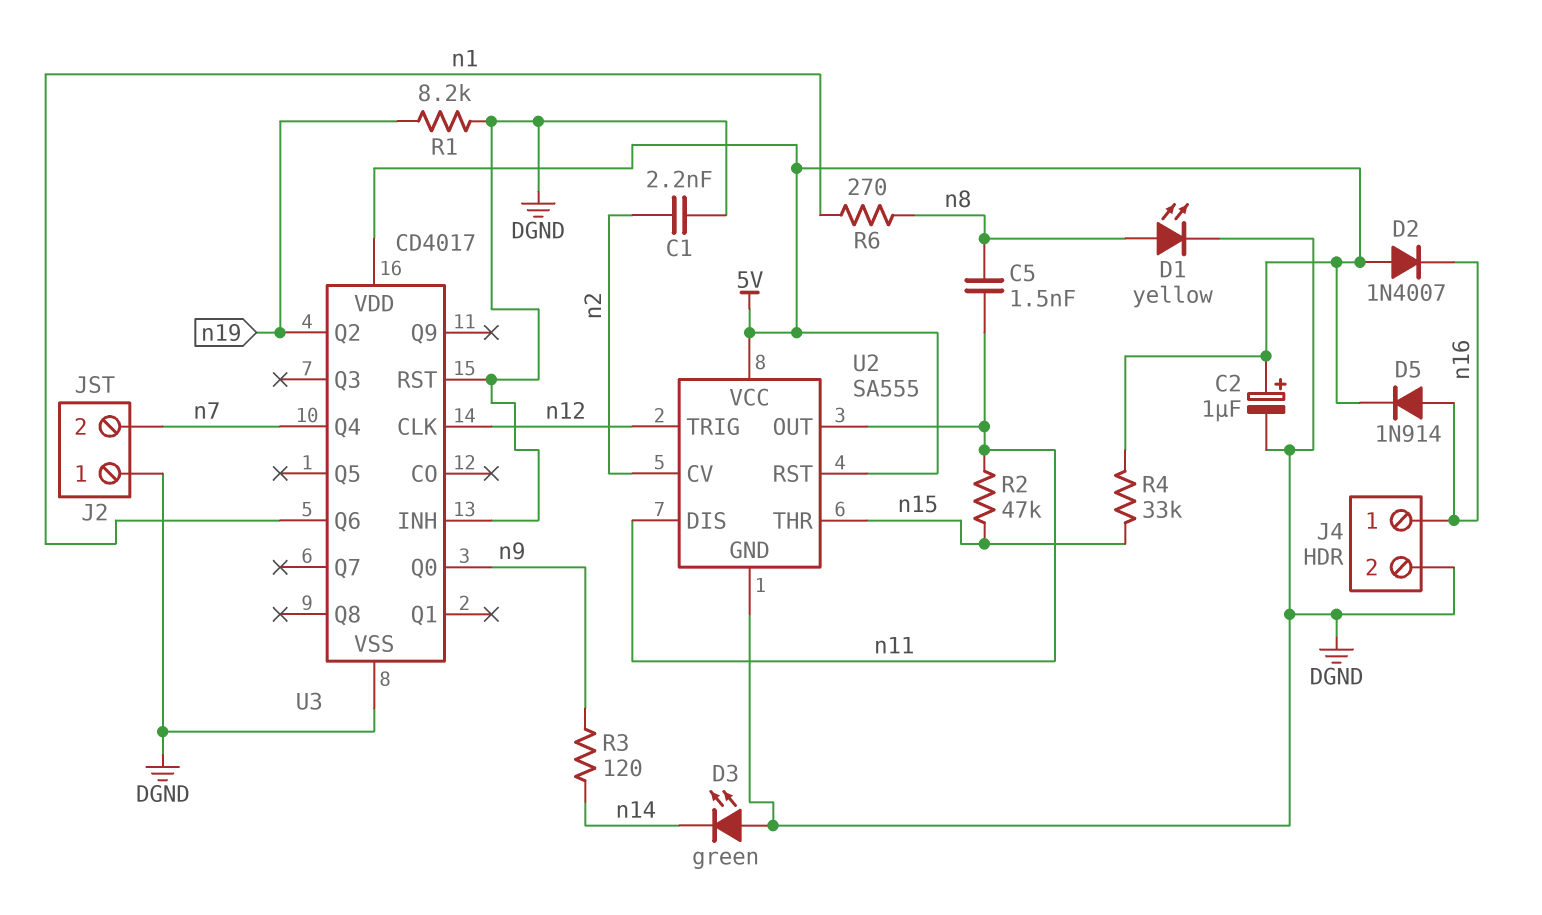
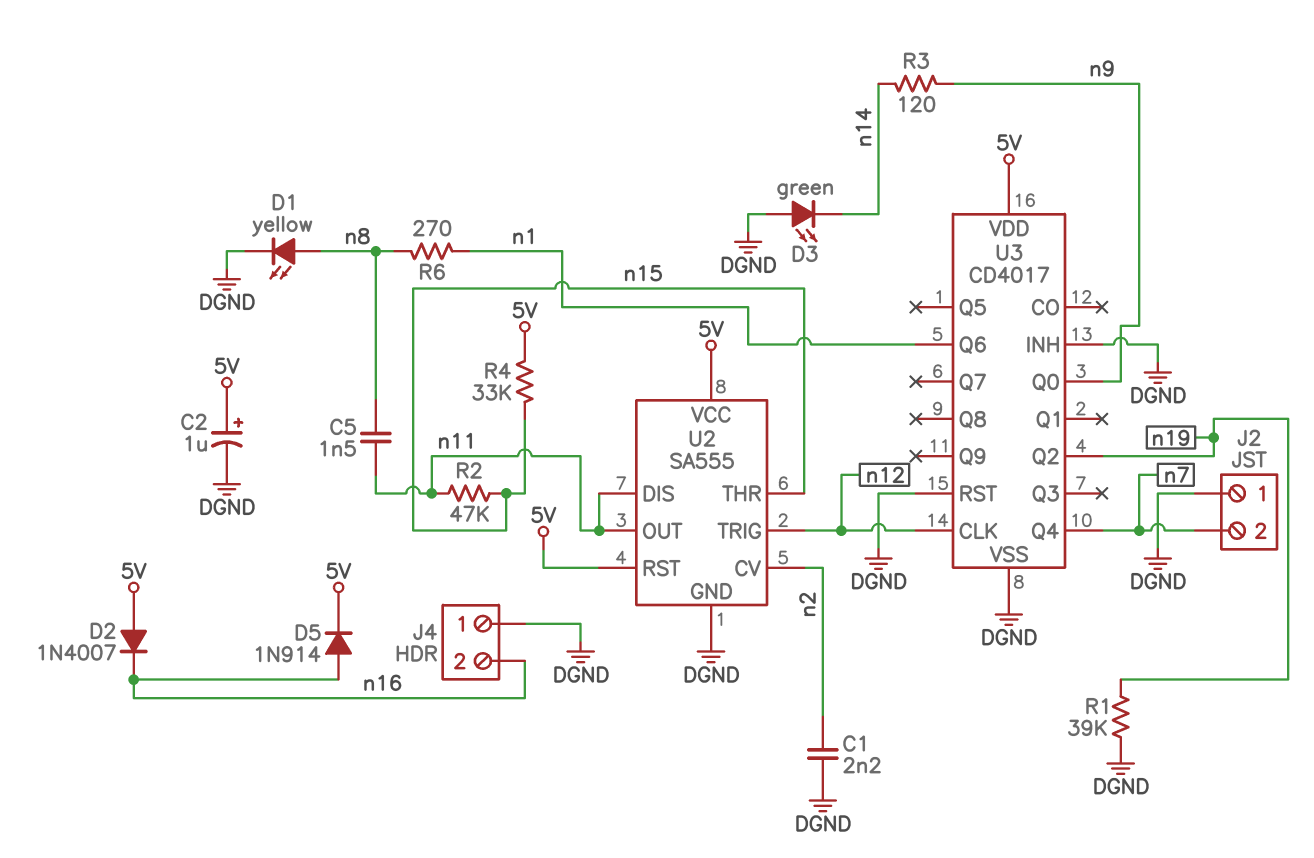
J4 pin 1: n16 -> DGND
J4 pin 2: DGND -> n16
R1: 8.2k (DGND, n19) -> 39k (DGND, n19)

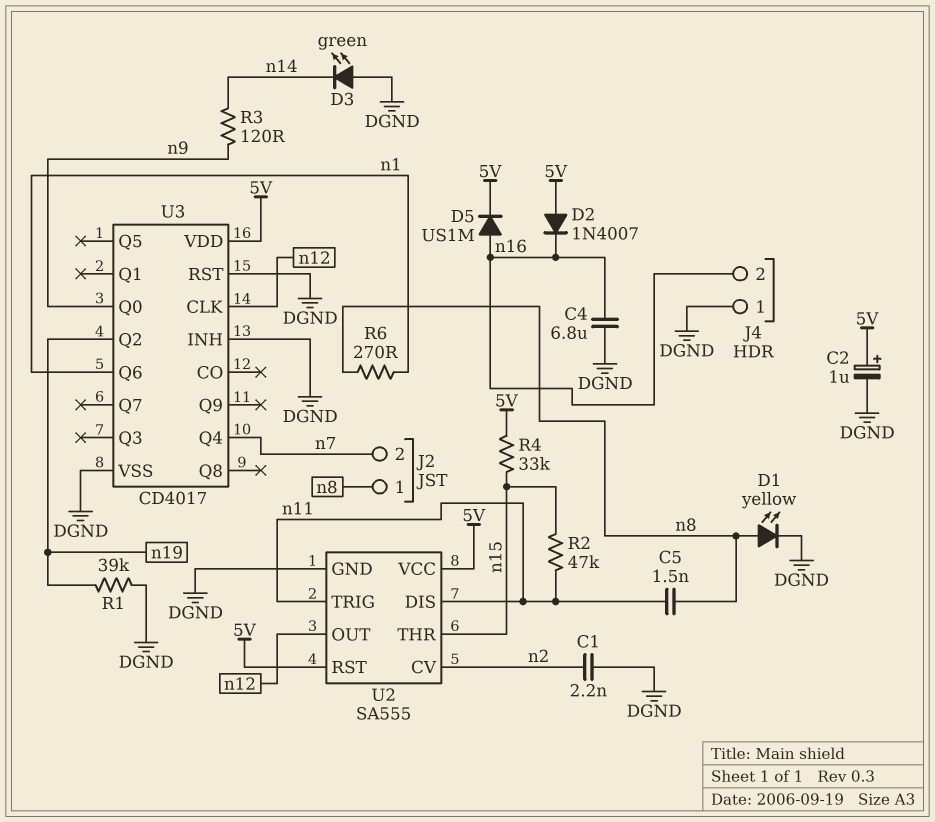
C4: none -> 6.8uF (DGND, n16)
D5: diode 1N914 (A n16, K 5V) -> diode US1M (A n16, K 5V)
J2 pin 1: DGND -> n8
U2 pin OUT: n11 -> n12
U2 pin TRIG: n12 -> n11

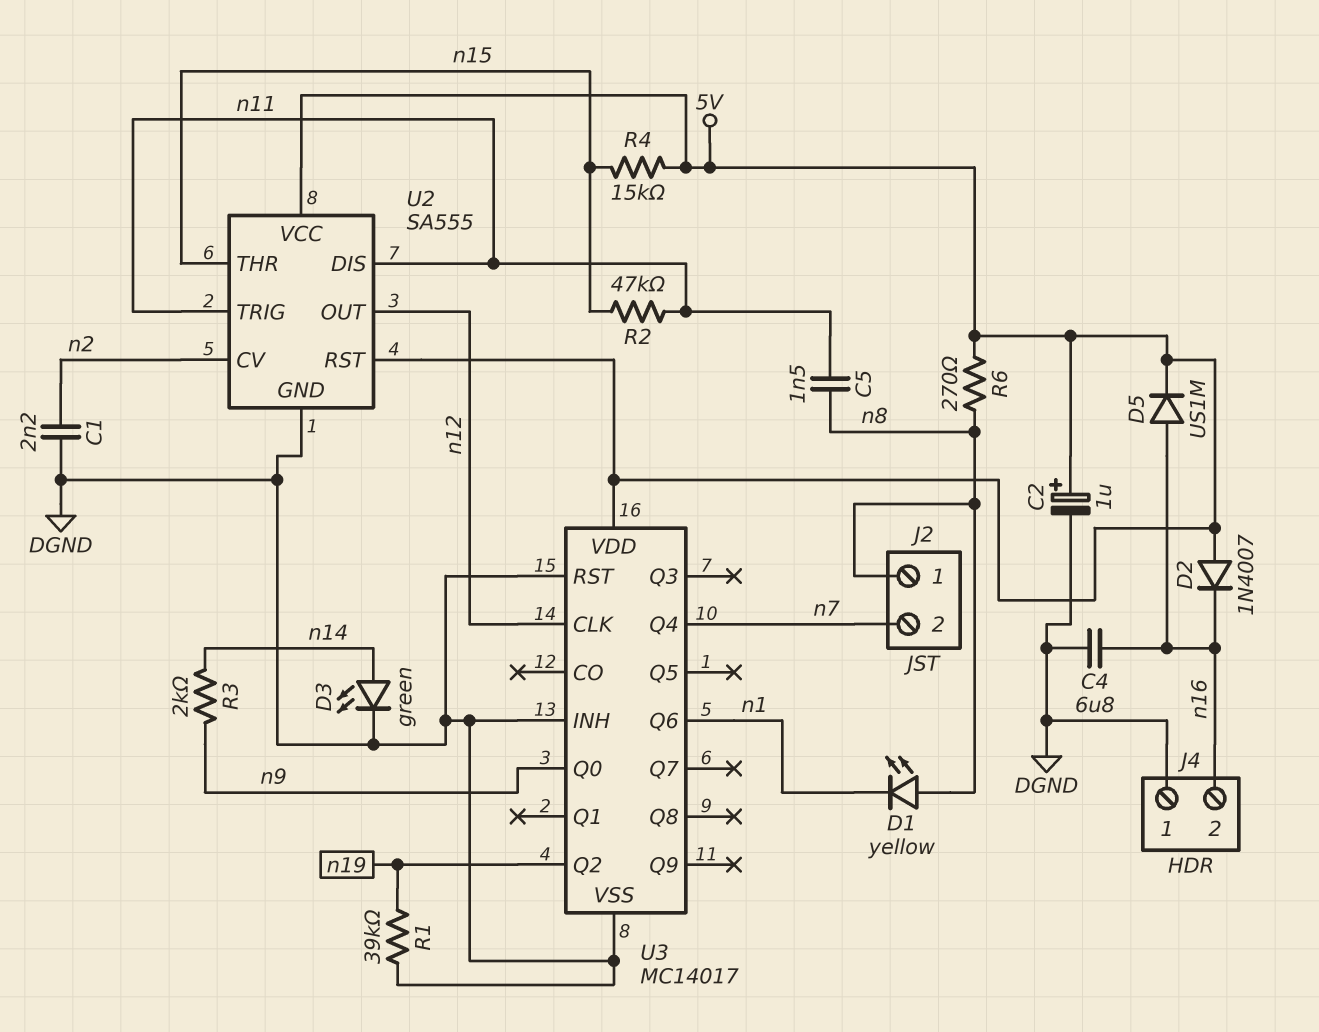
D1: LED yellow (A n8, K DGND) -> LED yellow (A n8, K n1)
D3: LED green (A DGND, K n14) -> LED green (A n14, K DGND)
R3: 120 (n9, n14) -> 2k (n9, n14)
R4: 33k (5V, n15) -> 15k (5V, n15)
R6: 270 (n1, n8) -> 270 (5V, n8)
U3: CD4017 -> MC14017

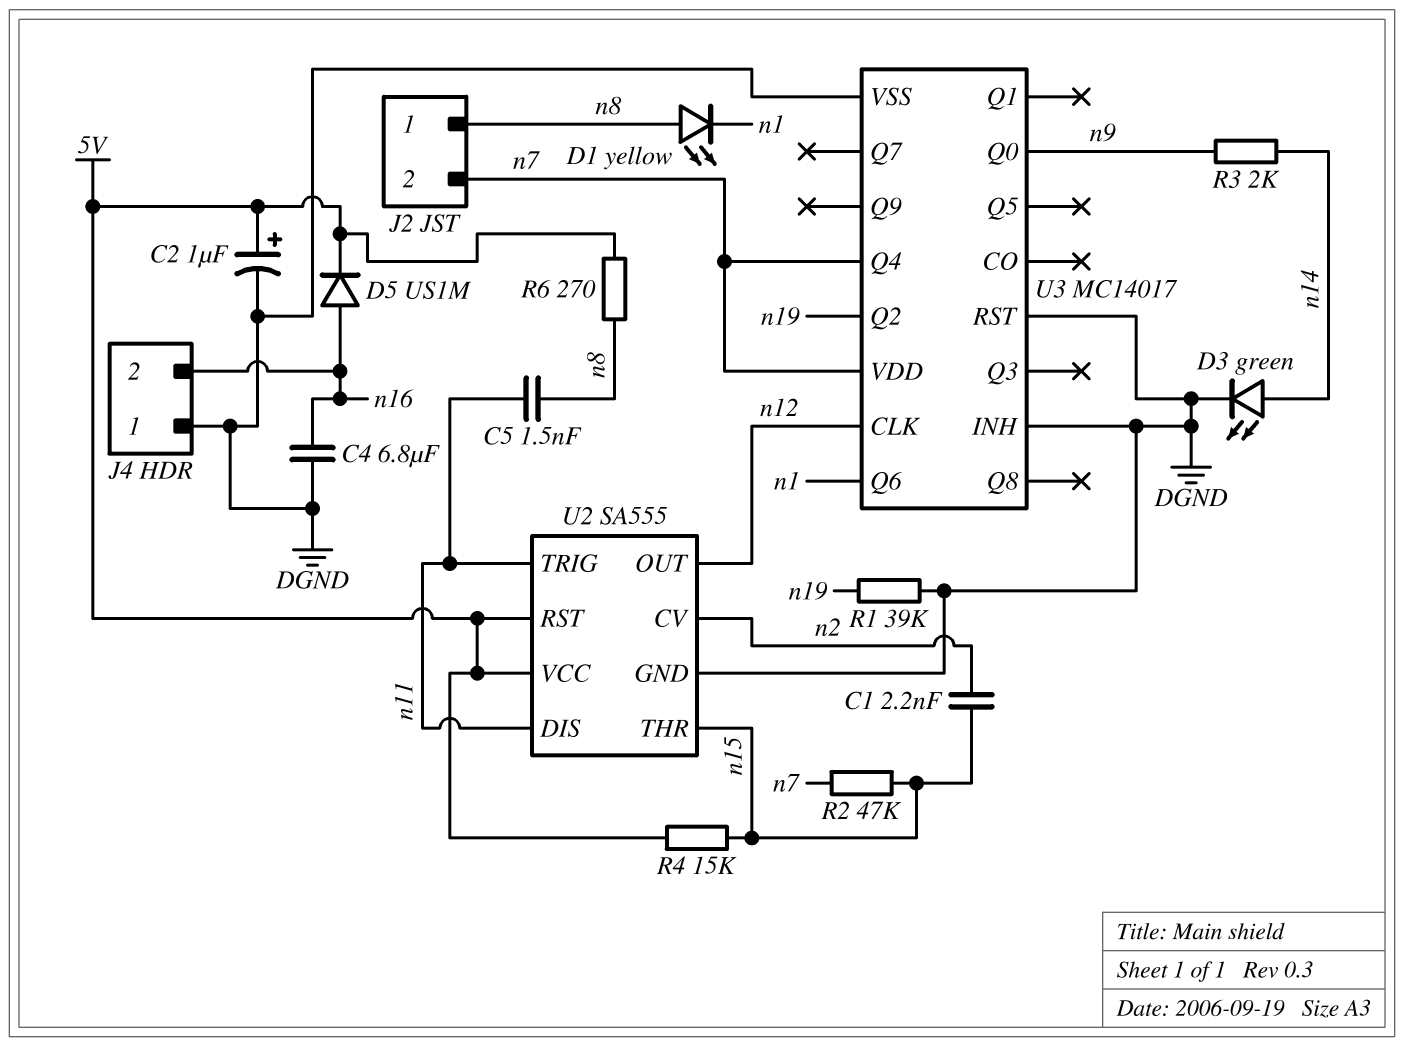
C1: 2.2nF (DGND, n2) -> 2.2nF (n2, n15)
D2: diode 1N4007 (A 5V, K n16) -> none
R2: 47k (n11, n15) -> 47k (n7, n15)
U3 pin VDD: 5V -> n7

